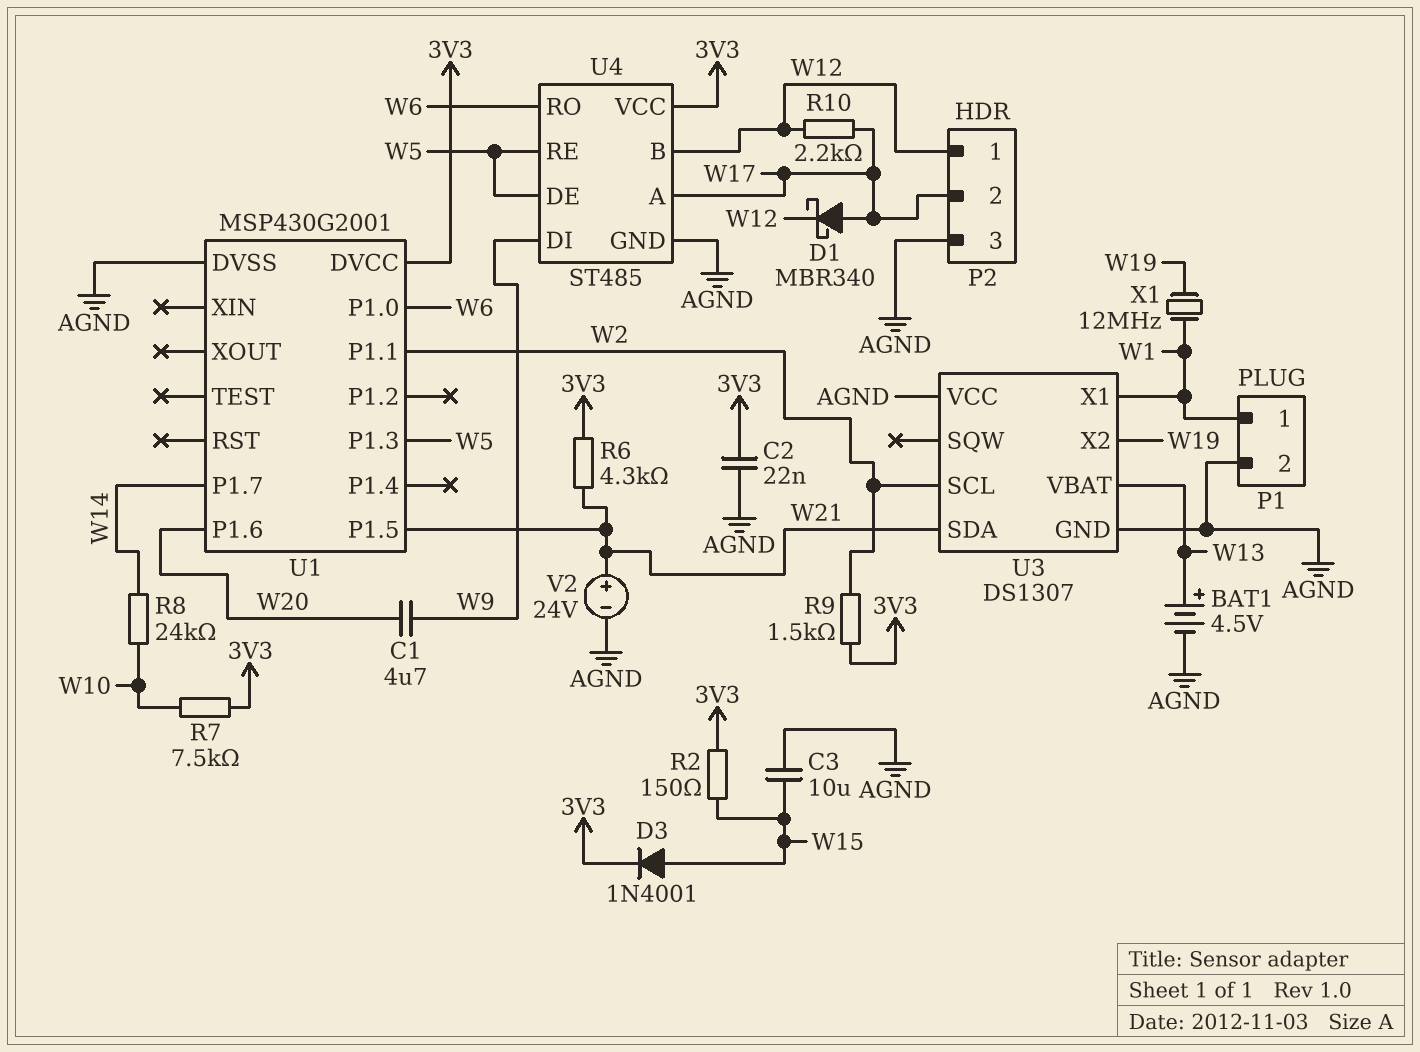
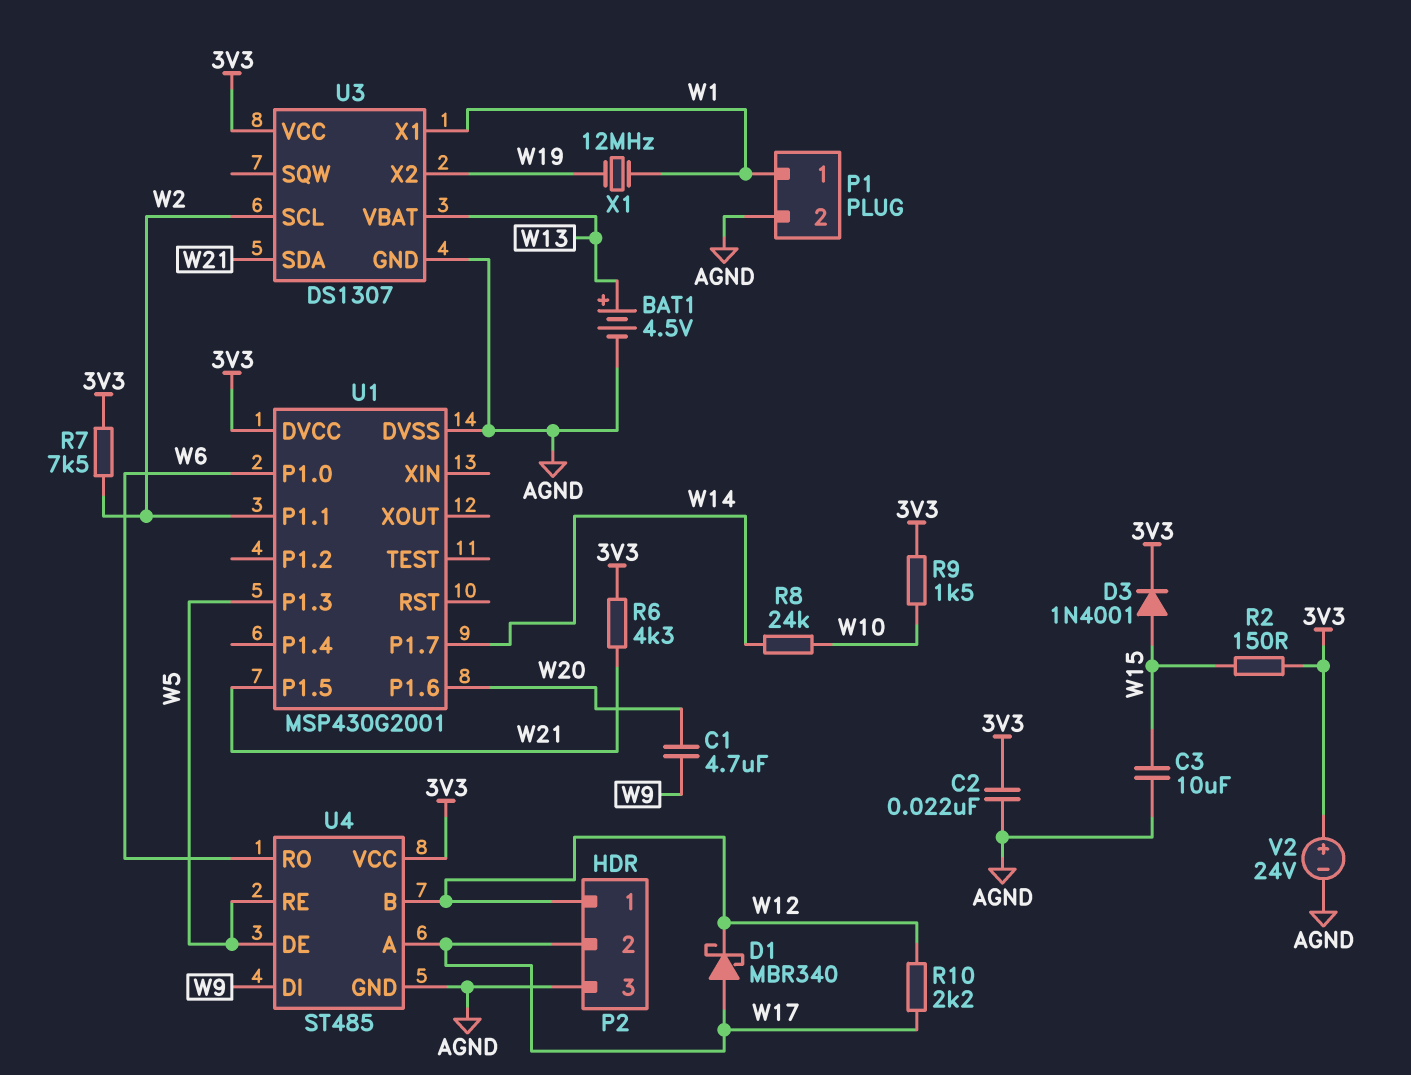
R7: 7.5k (3V3, W10) -> 7.5k (3V3, W2)
R9: 1.5k (3V3, W2) -> 1.5k (3V3, W10)
U3 pin VCC: AGND -> 3V3
V2: 24V (plus W21, minus AGND) -> 24V (plus 3V3, minus AGND)

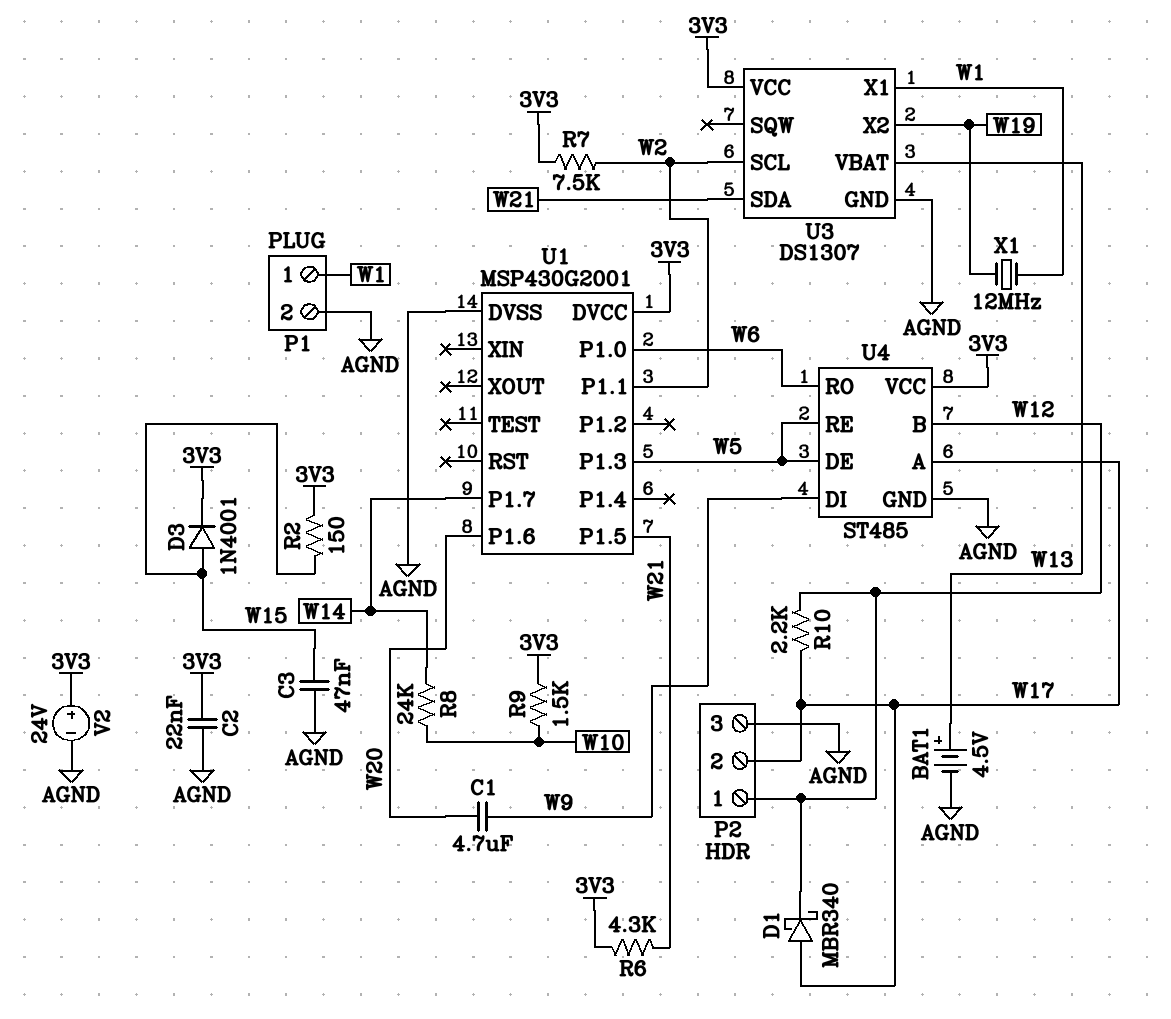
C3: 10uF (AGND, W15) -> 47nF (AGND, W15)

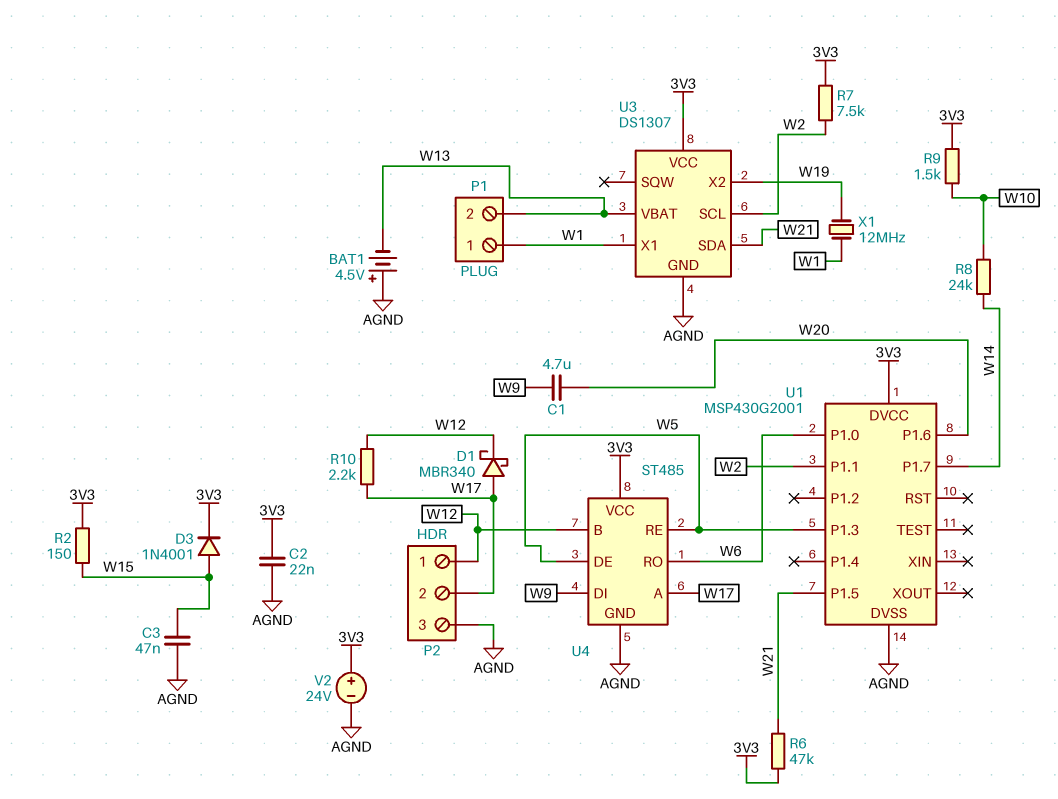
BAT1: 4.5V (plus W13, minus AGND) -> 4.5V (plus AGND, minus W13)
P1 pin 2: AGND -> W13
R6: 4.3k (3V3, W21) -> 47k (3V3, W21)

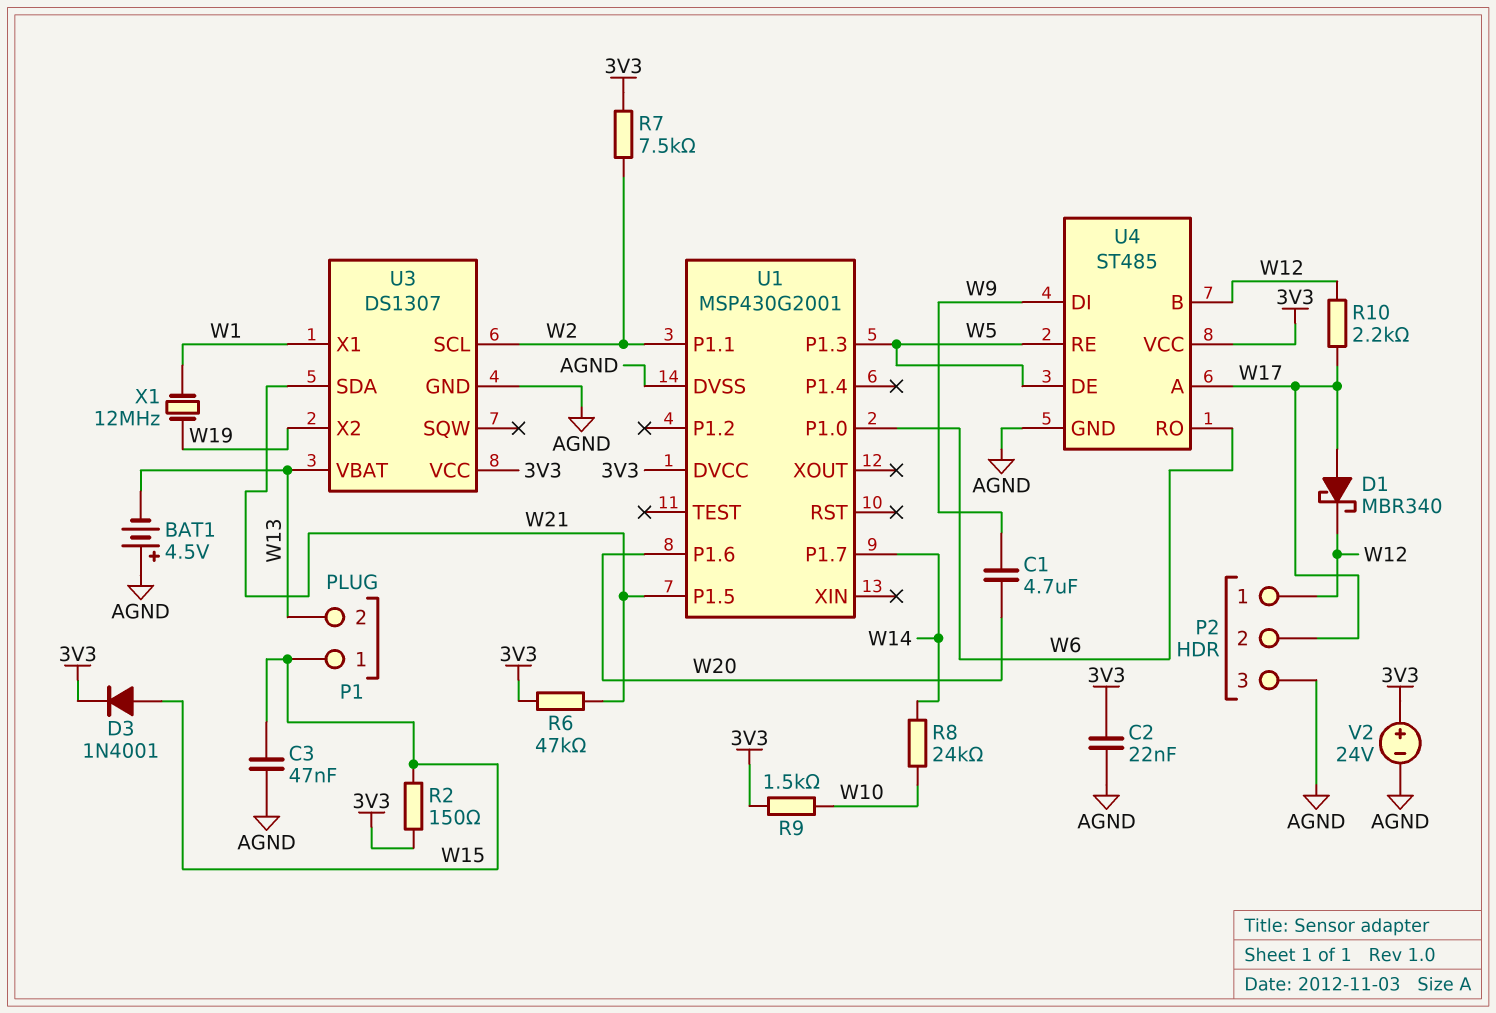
P1 pin 1: W1 -> W15

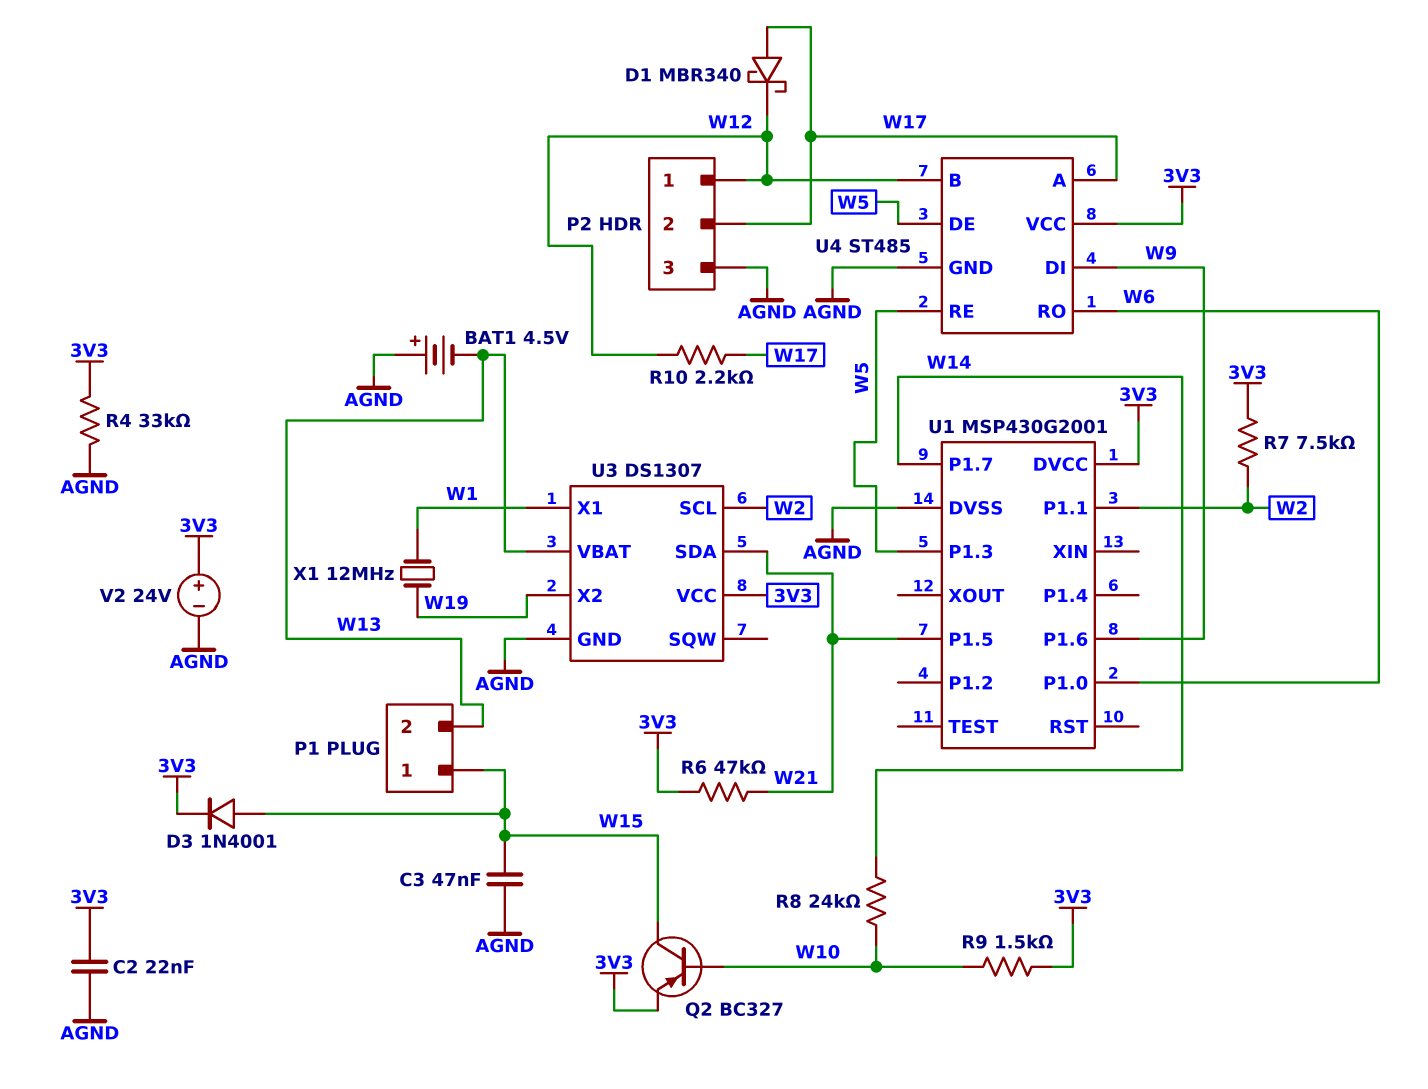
C1: 4.7uF (W9, W20) -> none
Q2: none -> PNP BC327 (B W10, C W15, E 3V3)
R2: 150 (3V3, W15) -> none
R4: none -> 33k (3V3, AGND)
U1 pin P1.6: W20 -> W9

